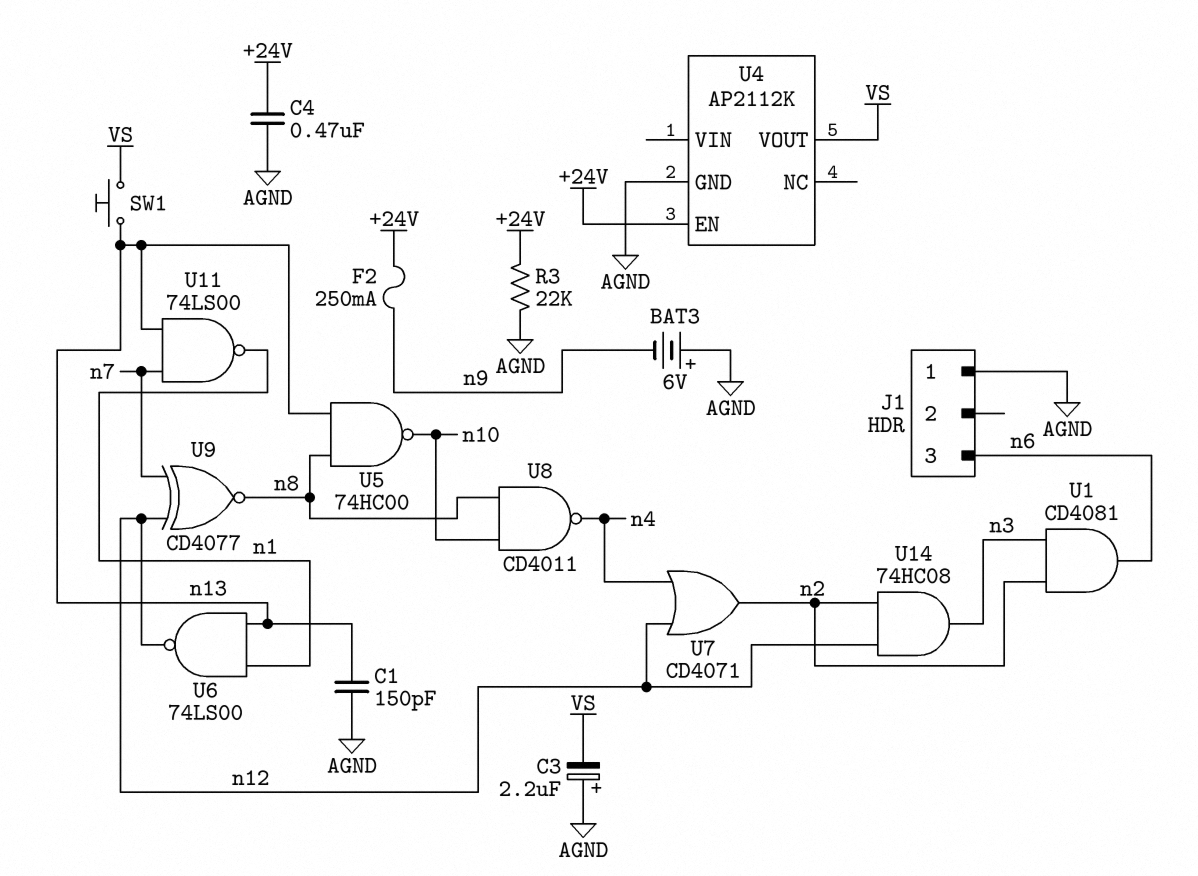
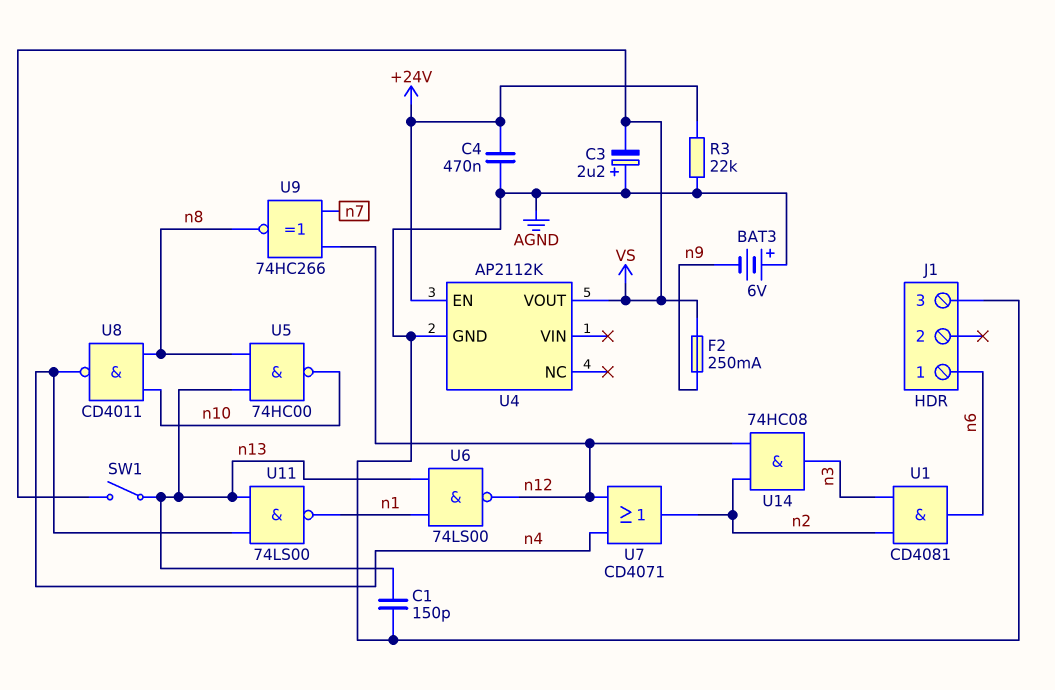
F2: 250mA (+24V, n9) -> 250mA (VS, n9)
J1 pin 1: AGND -> n6
J1 pin 3: n6 -> AGND
SW1: button (VS, n13) -> switch (VS, n13)
U9: XNOR CD4077 (in n7, in n12, out n8) -> XNOR 74HC266 (in n7, in n12, out n8)
U11: NAND 74LS00 (in n7, in n13, out n1) -> NAND 74LS00 (in n4, in n13, out n1)

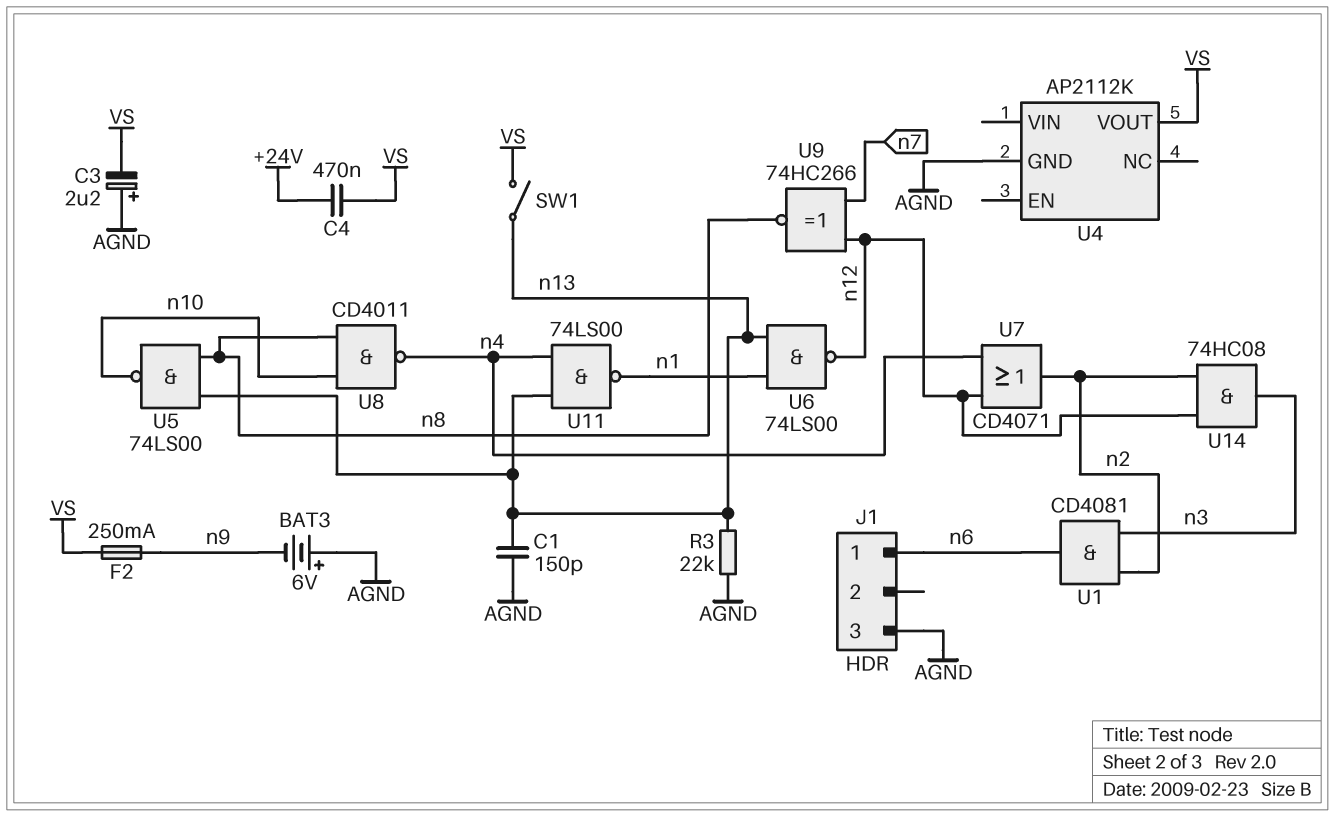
C4: 470nF (+24V, AGND) -> 470nF (+24V, VS)
R3: 22k (+24V, AGND) -> 22k (AGND, n13)
U4 pin EN: +24V -> none
U5: NAND 74HC00 (in n8, in n13, out n10) -> NAND 74LS00 (in n8, in n13, out n10)

